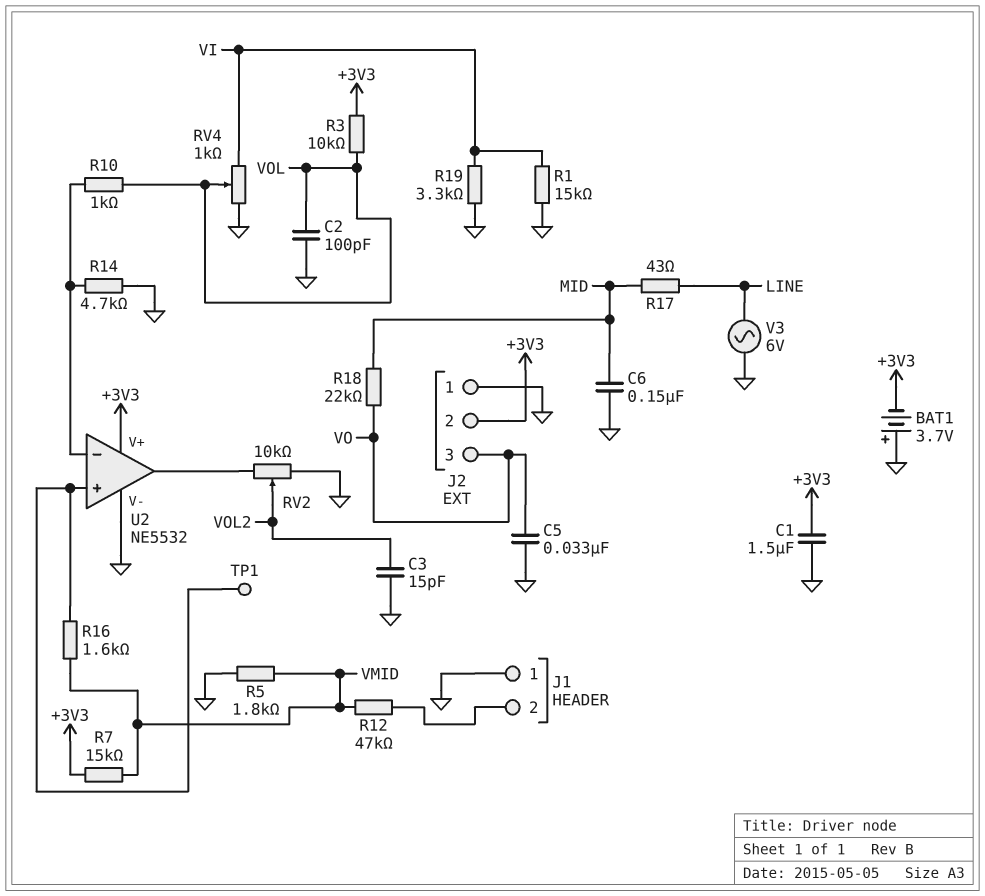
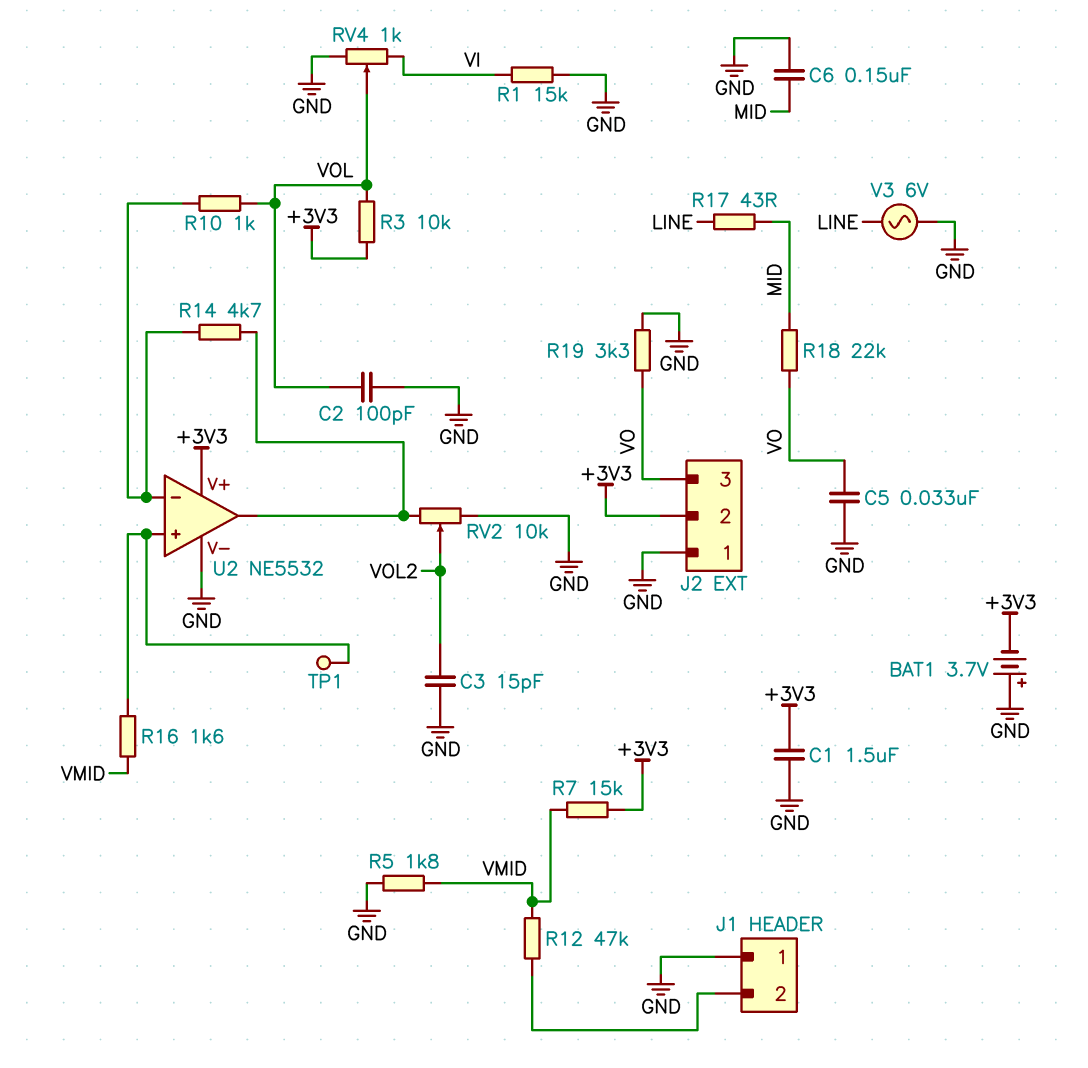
R14: 4.7k (GND, U2/in-) -> 4.7k (U2/in-, U2/out)
R19: 3.3k (GND, VI) -> 3.3k (GND, VO)

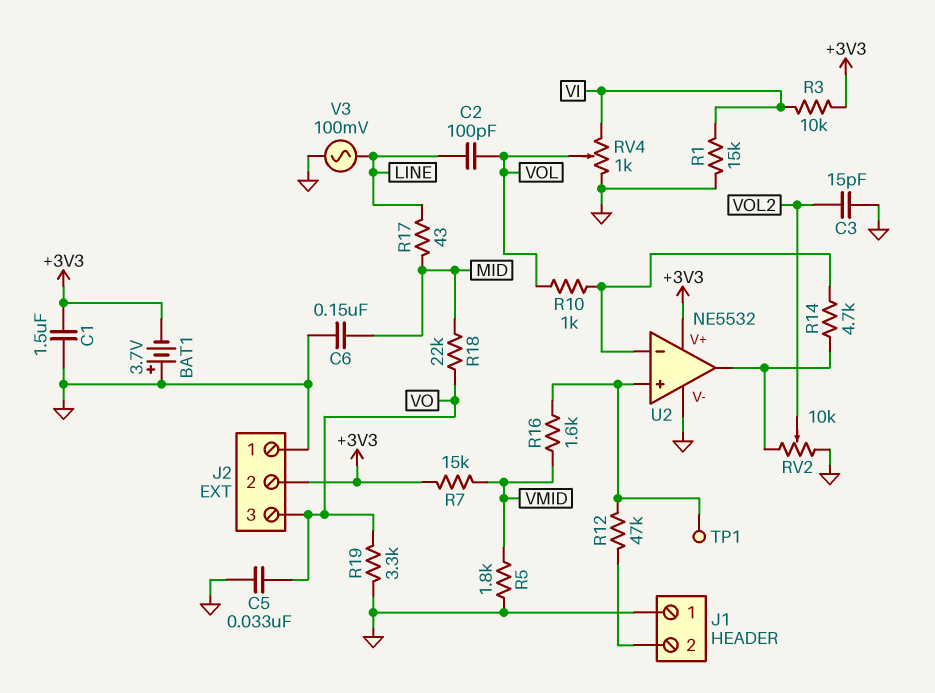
C2: 100pF (GND, VOL) -> 100pF (LINE, VOL)
R3: 10k (+3V3, VOL) -> 10k (+3V3, VI)
R12: 47k (J1/2, VMID) -> 47k (J1/2, U2/in+)
V3: AC 6V (GND, LINE) -> AC 100mV (GND, LINE)

